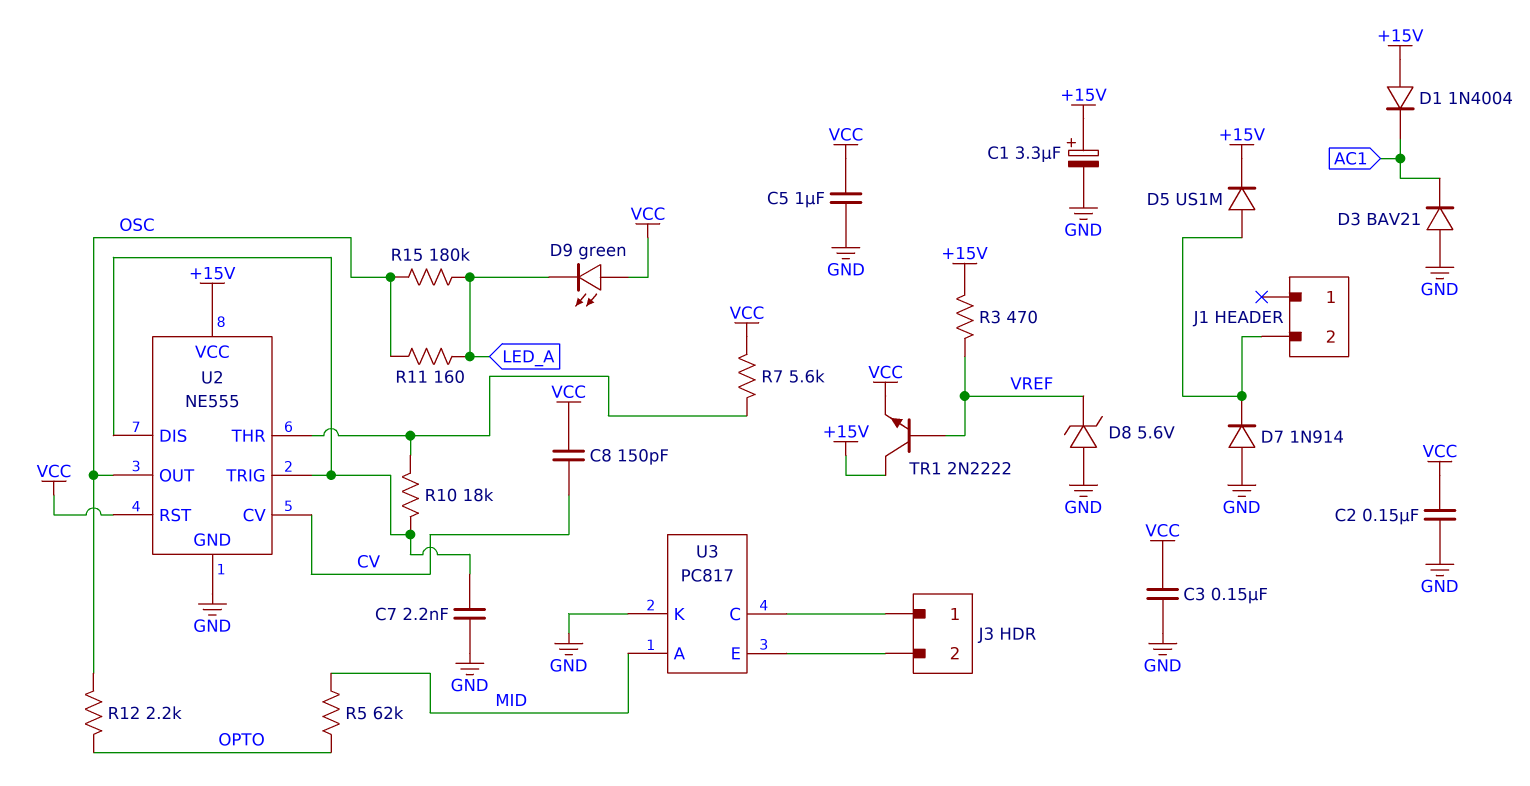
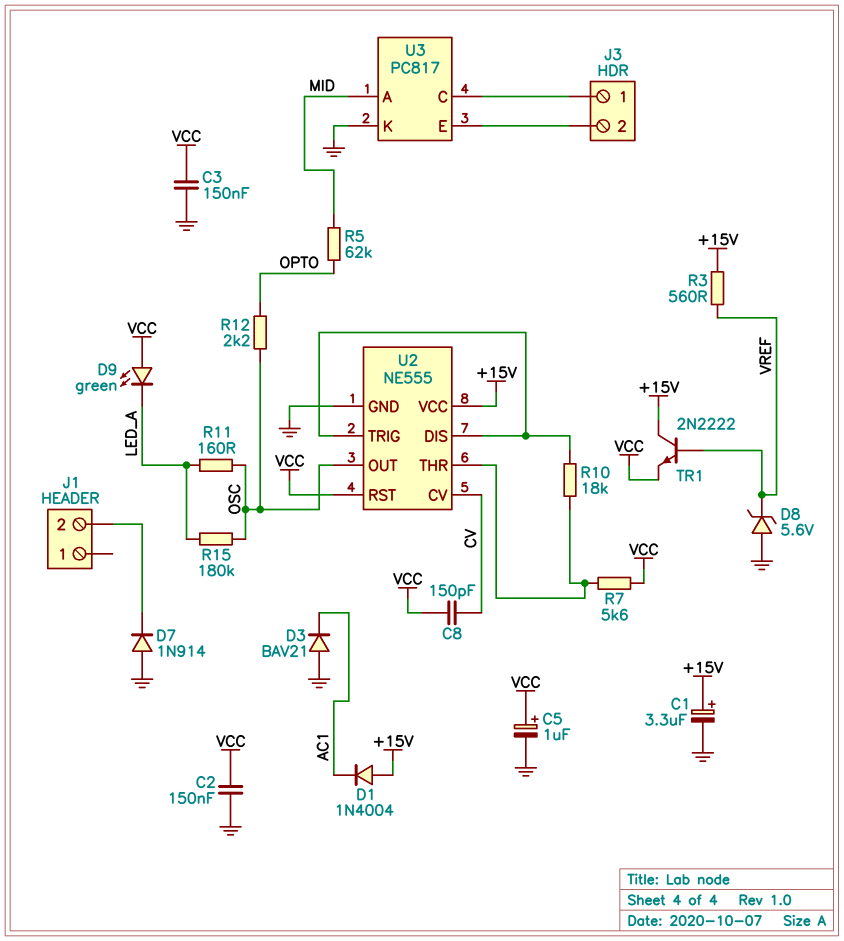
C5: 1uF (GND, VCC) -> 1uF (plus VCC, minus GND)
C7: 2.2nF (GND, U2/DIS) -> none
D5: diode US1M (A J1/2, K +15V) -> none
R3: 470 (+15V, VREF) -> 560 (+15V, VREF)

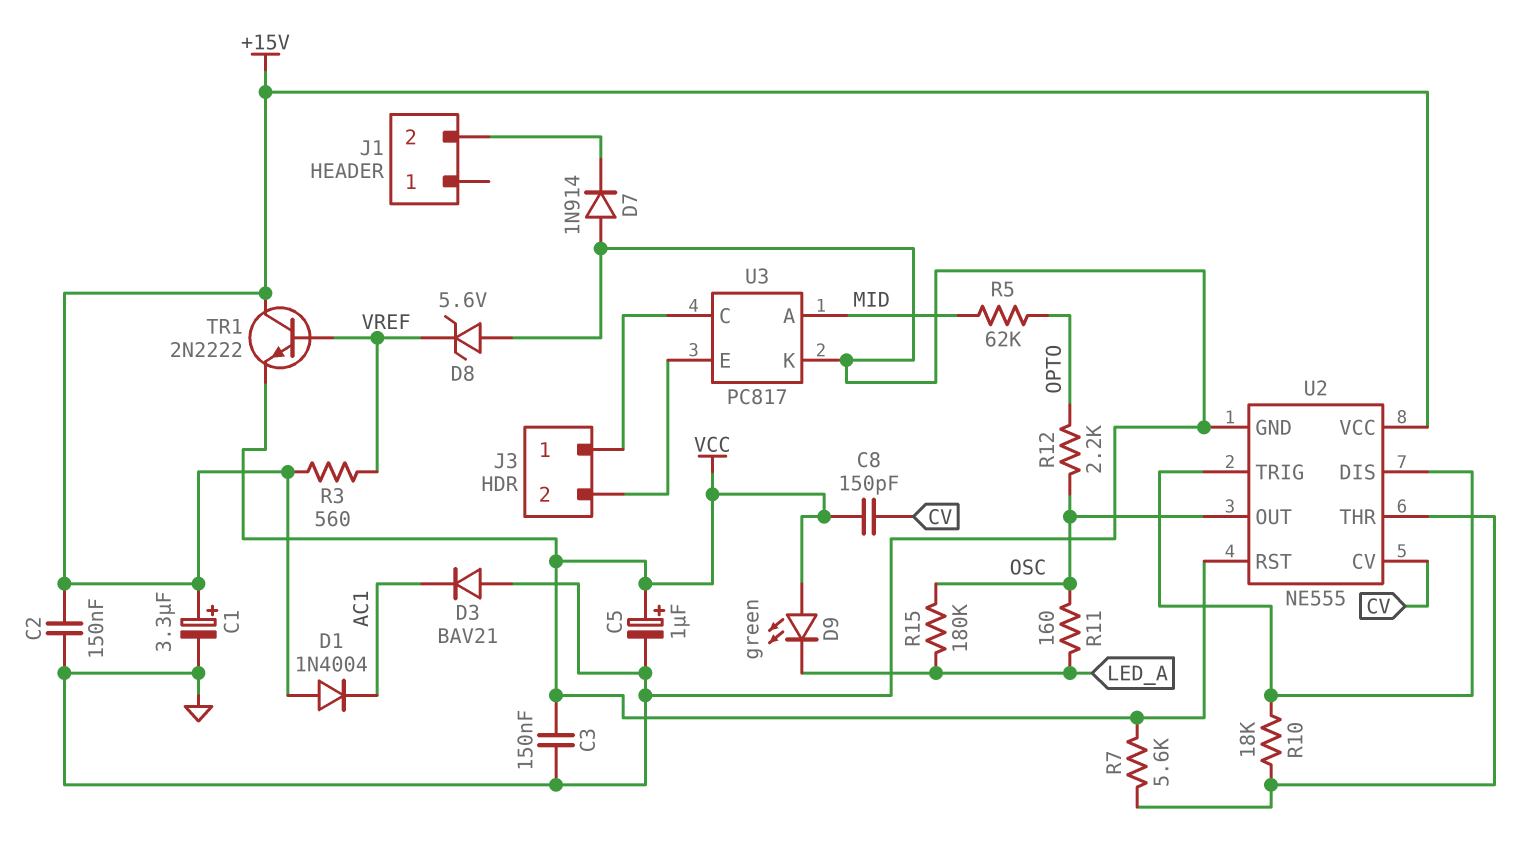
C2: 150nF (GND, VCC) -> 150nF (+15V, GND)

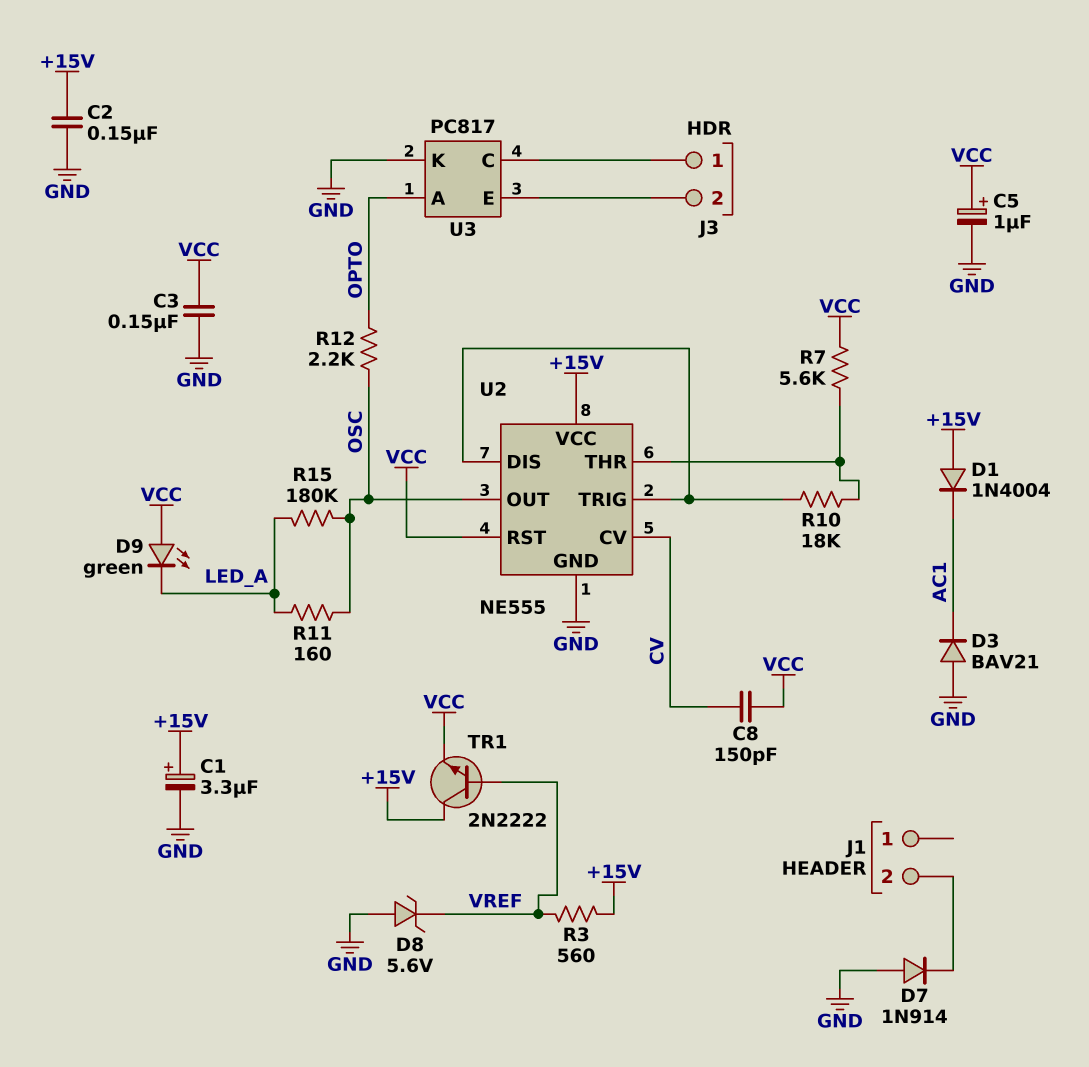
R5: 62k (MID, OPTO) -> none
U3 pin A: MID -> OPTO

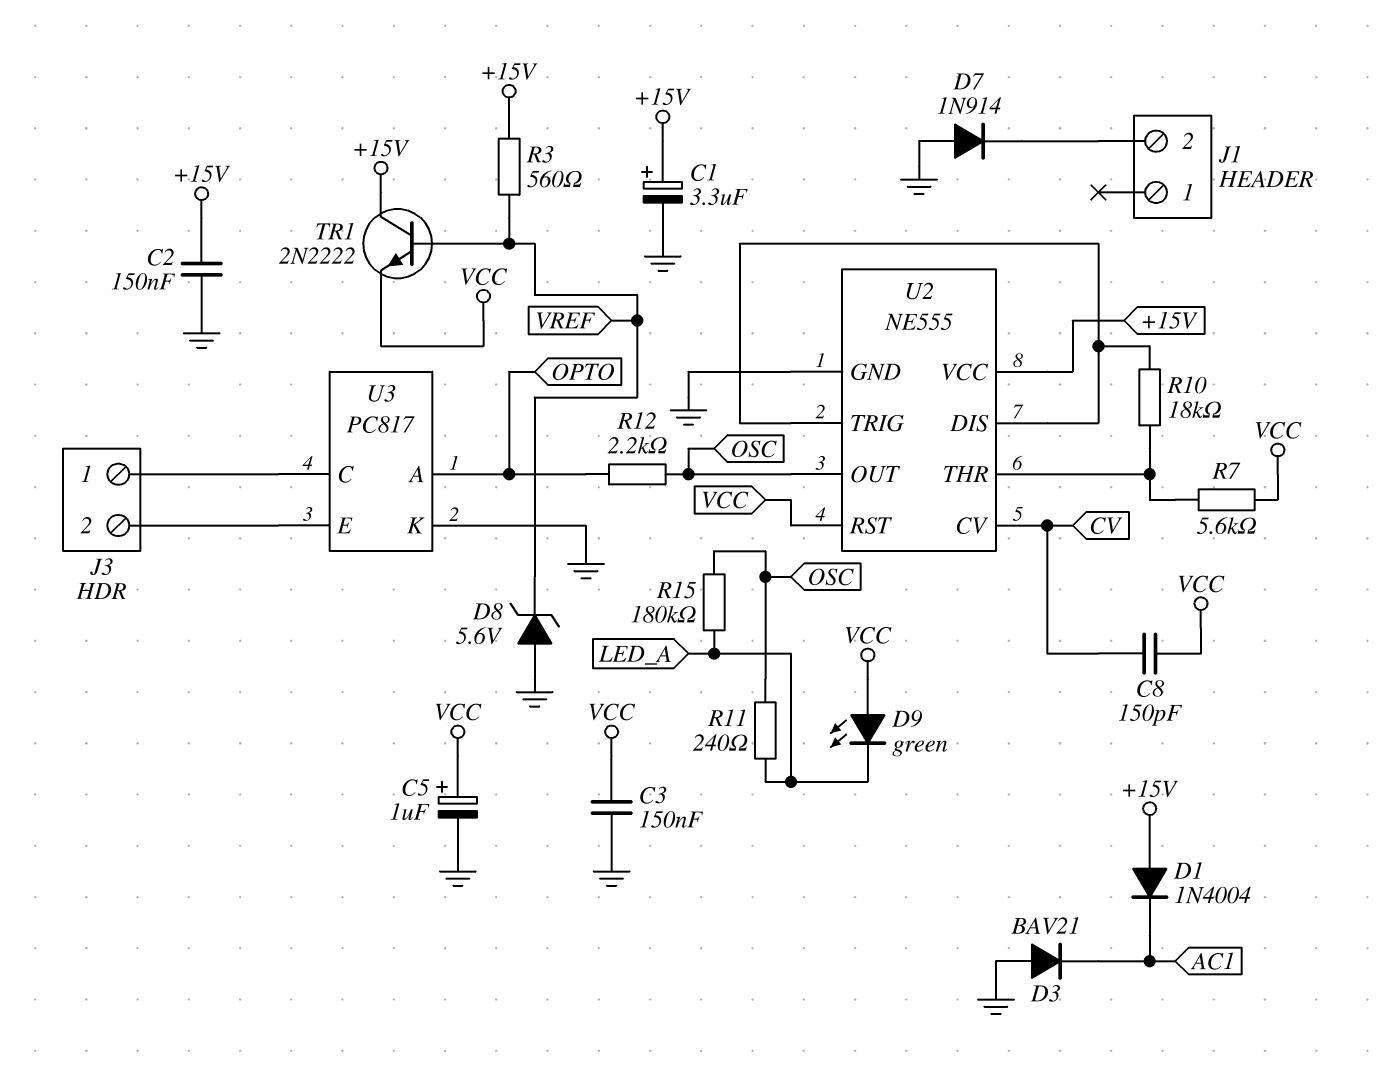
R11: 160 (LED_A, OSC) -> 240 (LED_A, OSC)

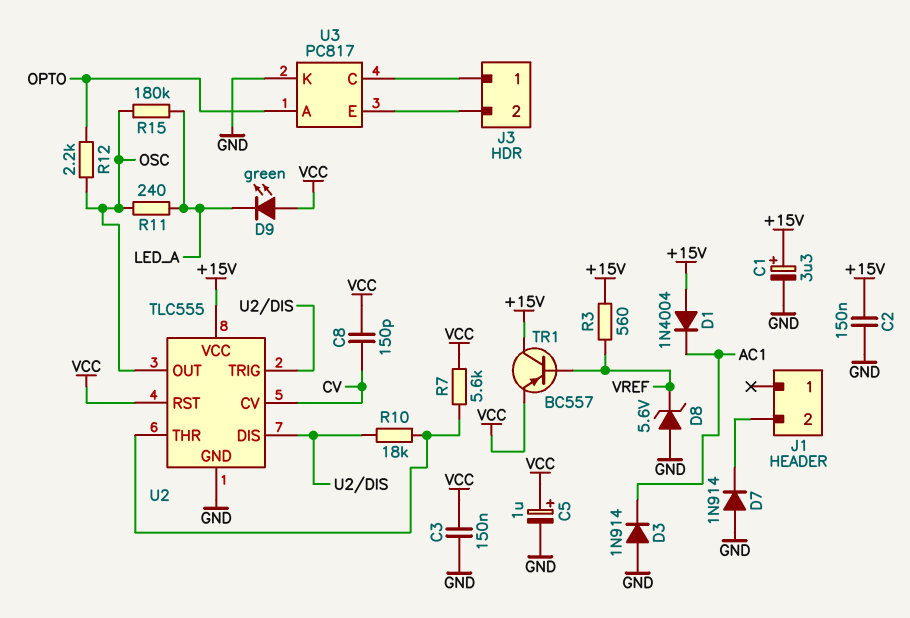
D3: diode BAV21 (A GND, K AC1) -> diode 1N914 (A GND, K AC1)
TR1: NPN 2N2222 (B VREF, C +15V, E VCC) -> PNP BC557 (B VREF, C +15V, E VCC)
U2: NE555 -> TLC555

